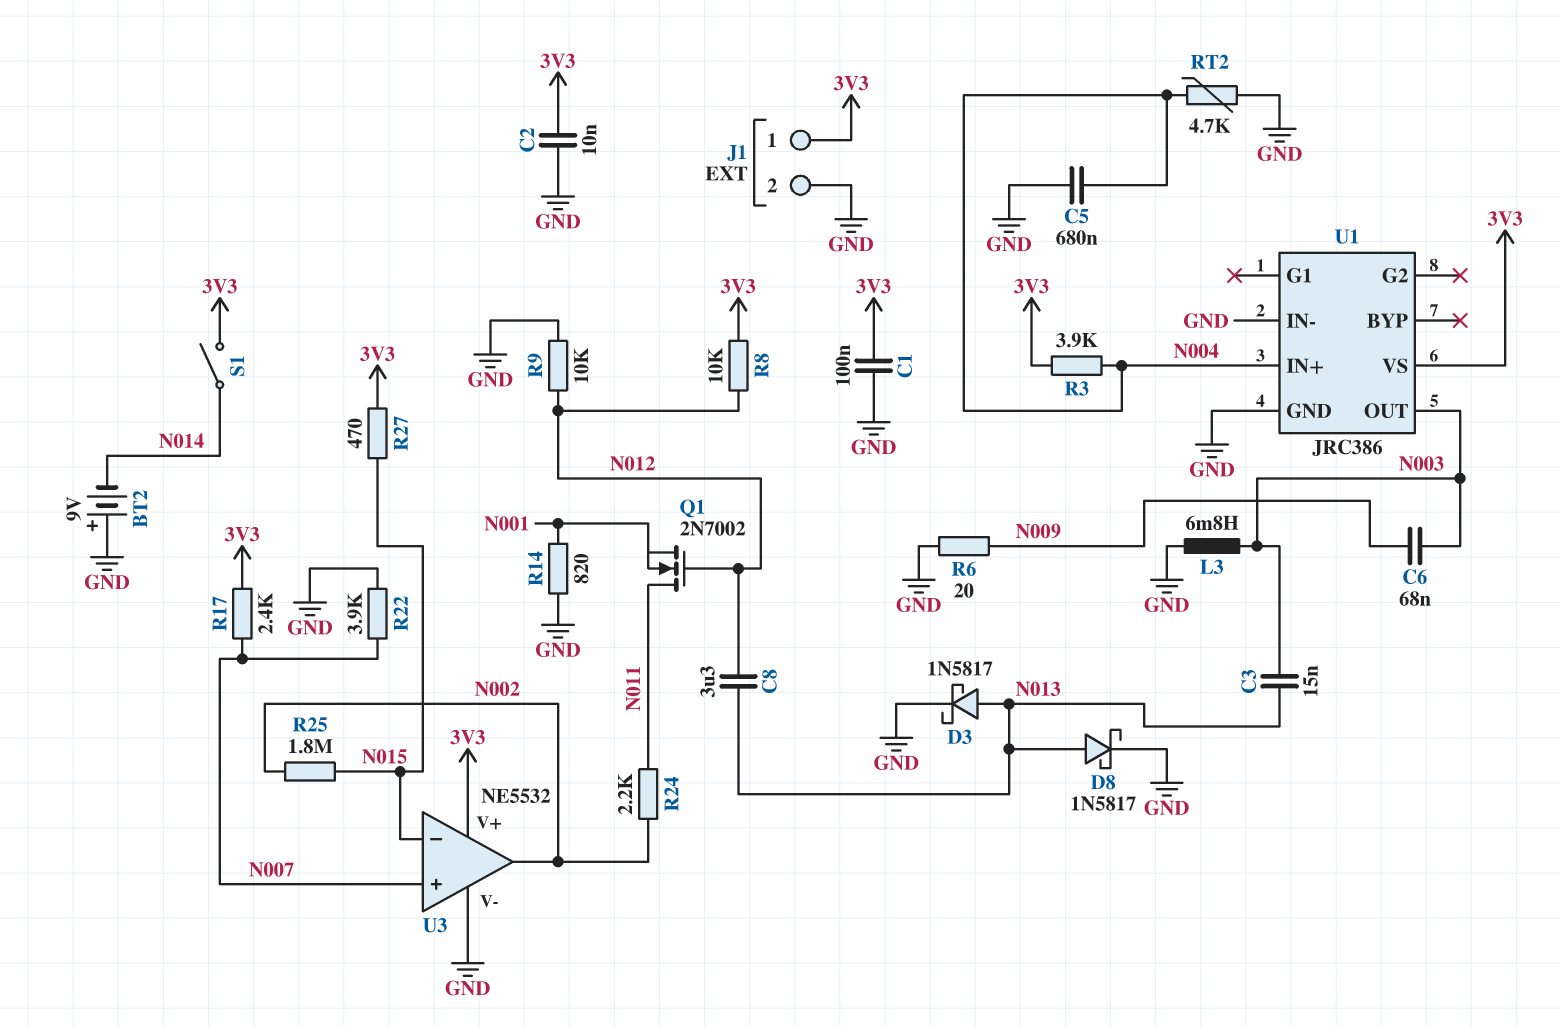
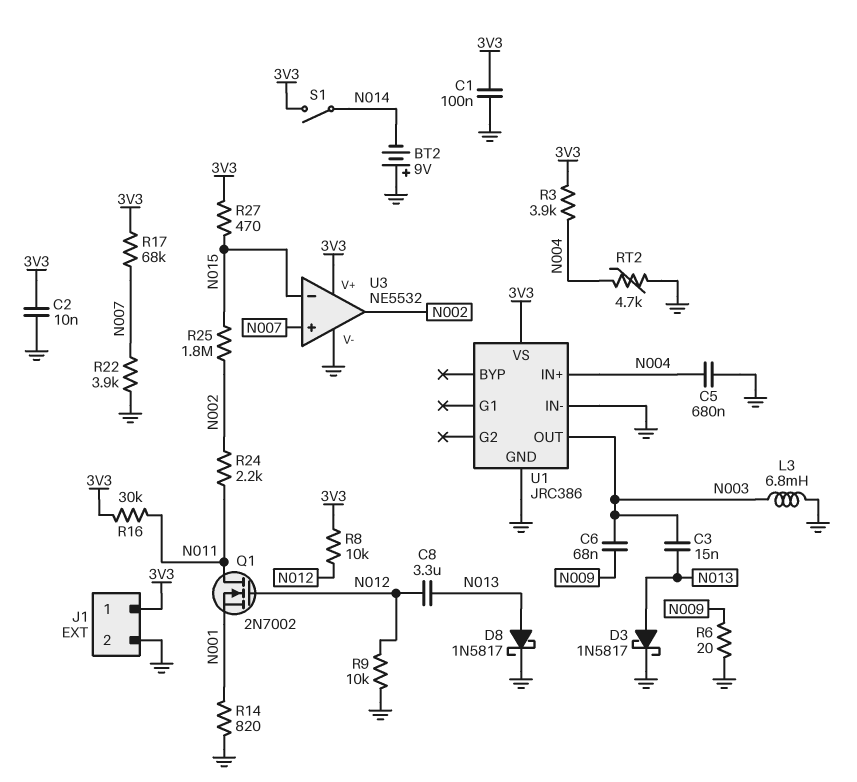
R16: none -> 30k (3V3, N011)
R17: 2.4k (3V3, N007) -> 68k (3V3, N007)

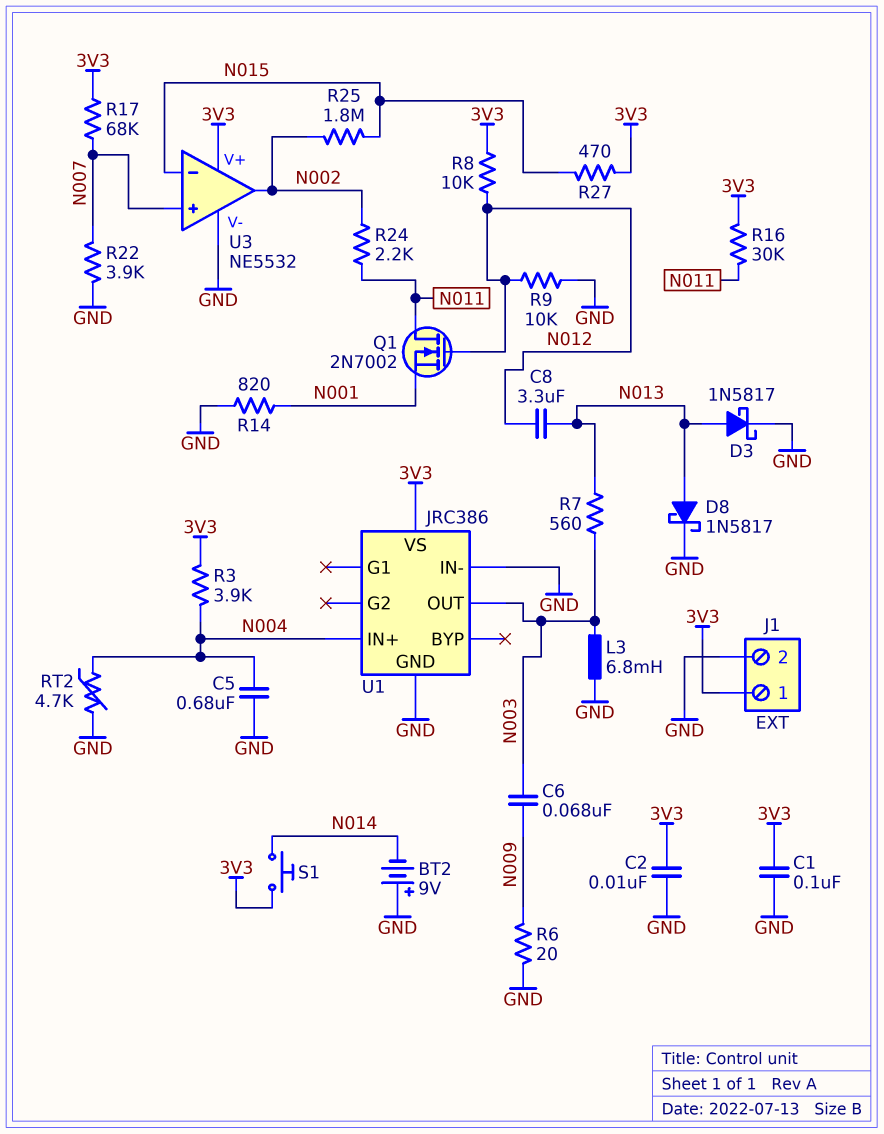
C3: 15nF (N003, N013) -> none
R7: none -> 560 (N003, N013)
S1: switch (3V3, N014) -> button (3V3, N014)

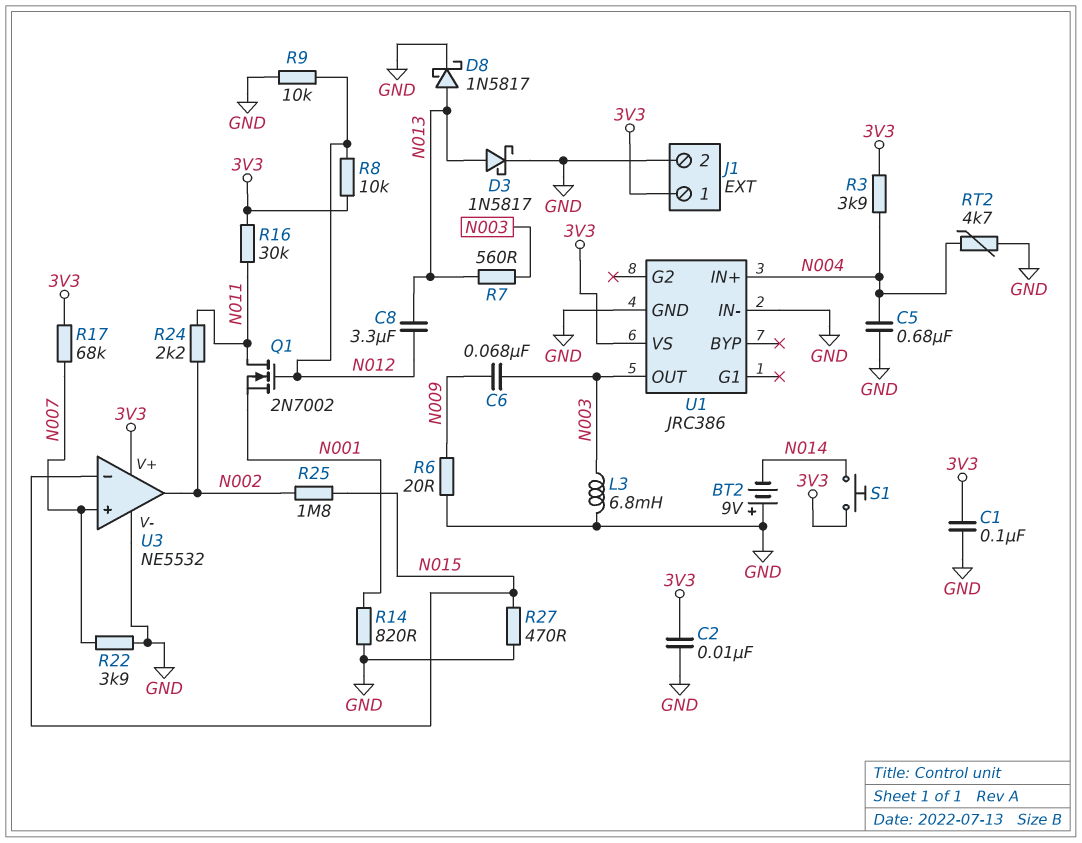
R27: 470 (3V3, N015) -> 470 (GND, N015)

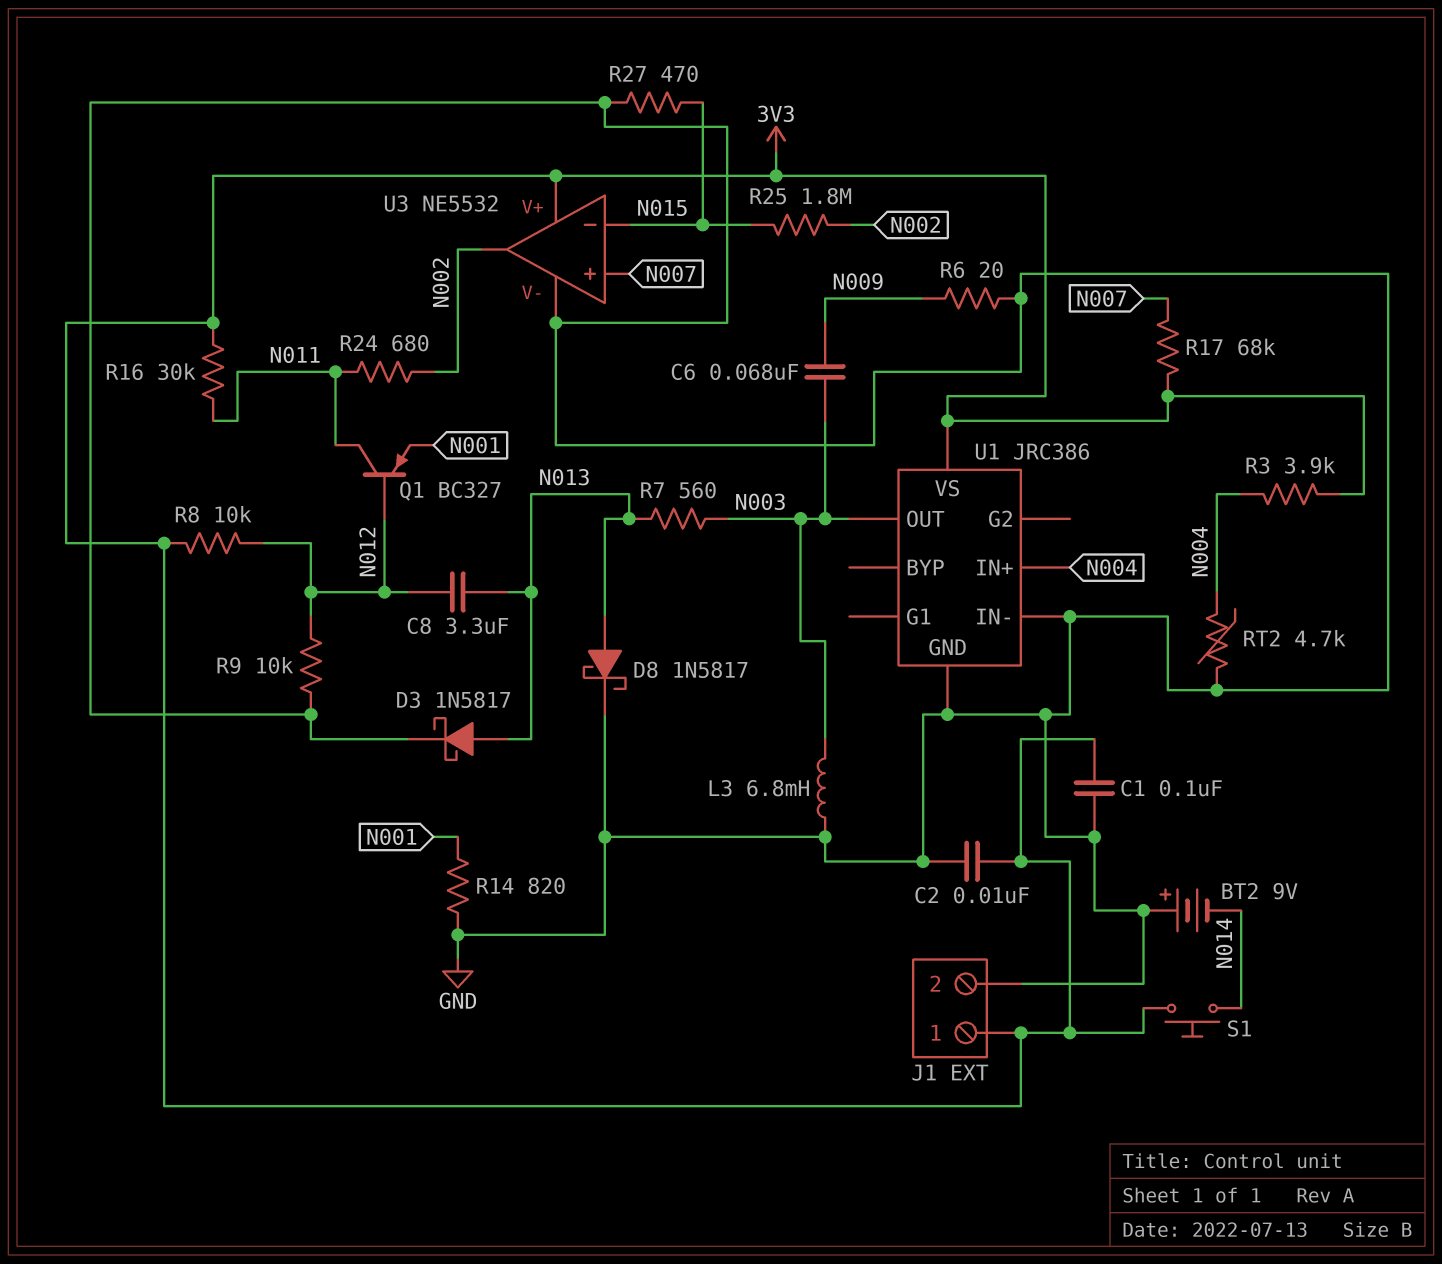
C5: 680nF (GND, N004) -> none
Q1: NMOS 2N7002 (G N012, D N011, S N001) -> PNP BC327 (B N012, C N011, E N001)
R22: 3.9k (GND, N007) -> none
R24: 2.2k (N002, N011) -> 680 (N002, N011)

